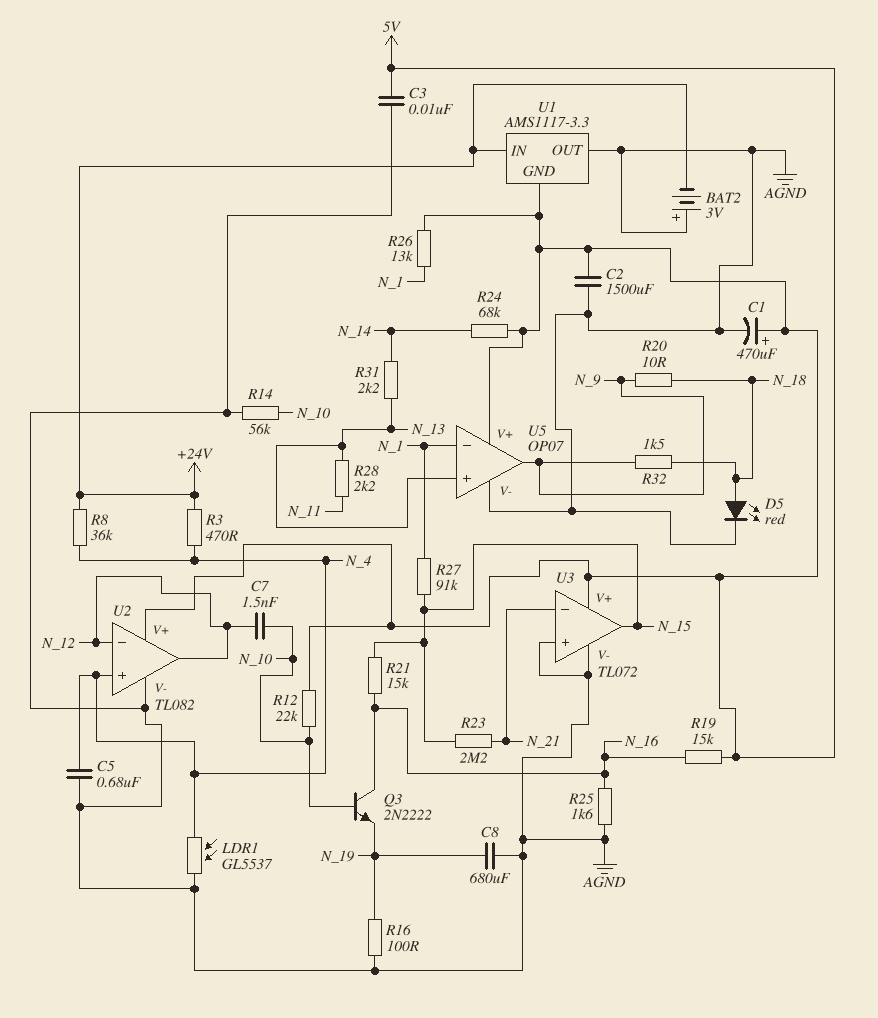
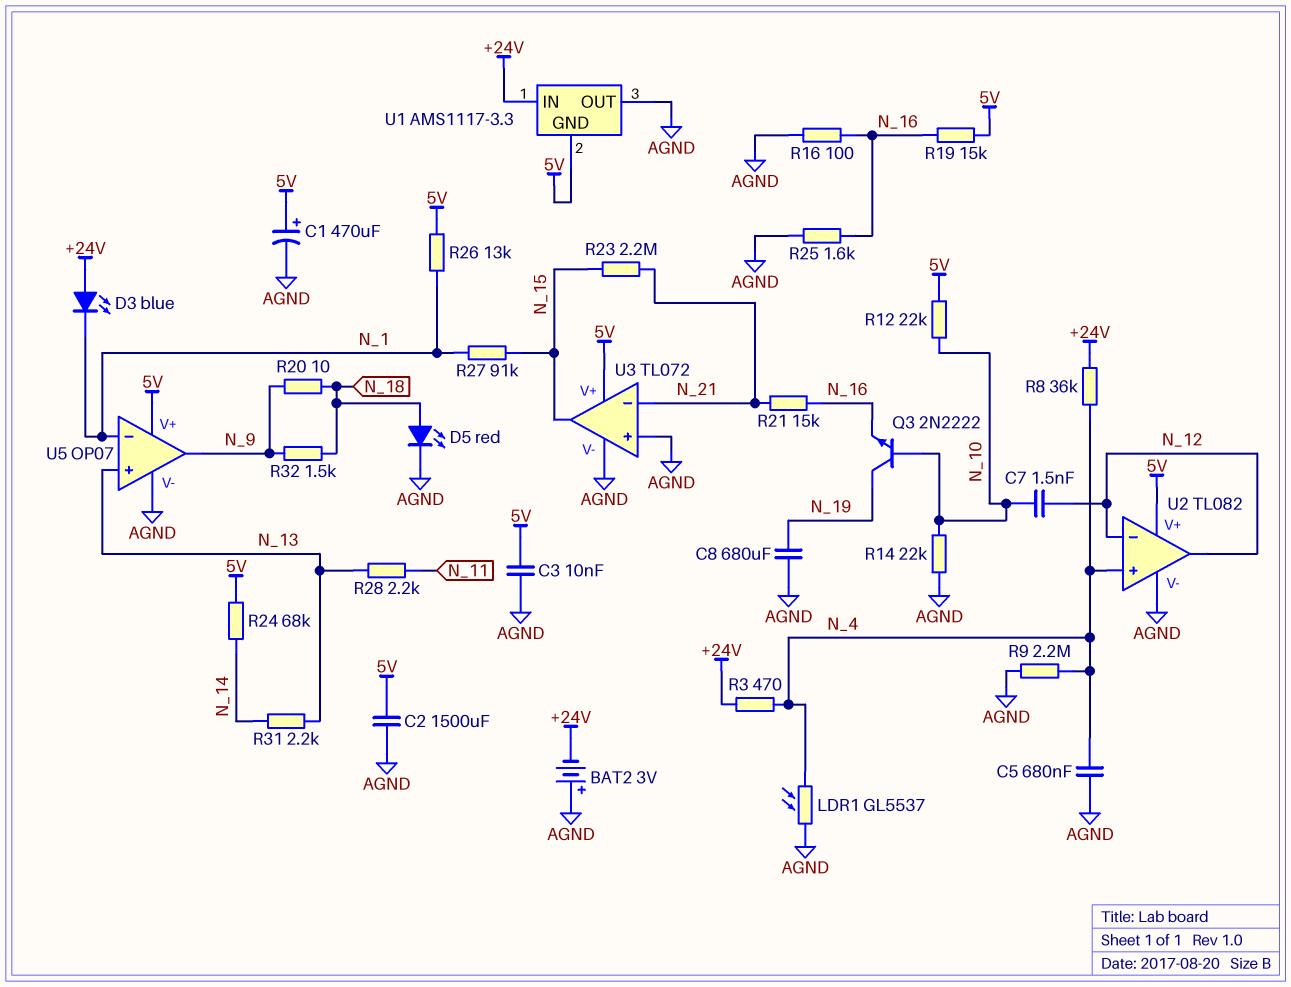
D3: none -> LED blue (A +24V, K N_1)
Q3: NPN 2N2222 (B N_10, C N_16, E N_19) -> NPN 2N2222 (B N_10, C N_19, E N_16)
R9: none -> 2.2M (AGND, N_4)
R14: 56k (AGND, N_10) -> 22k (AGND, N_10)
R16: 100 (AGND, N_19) -> 100 (AGND, N_16)
R21: 15k (N_15, N_16) -> 15k (N_16, N_21)

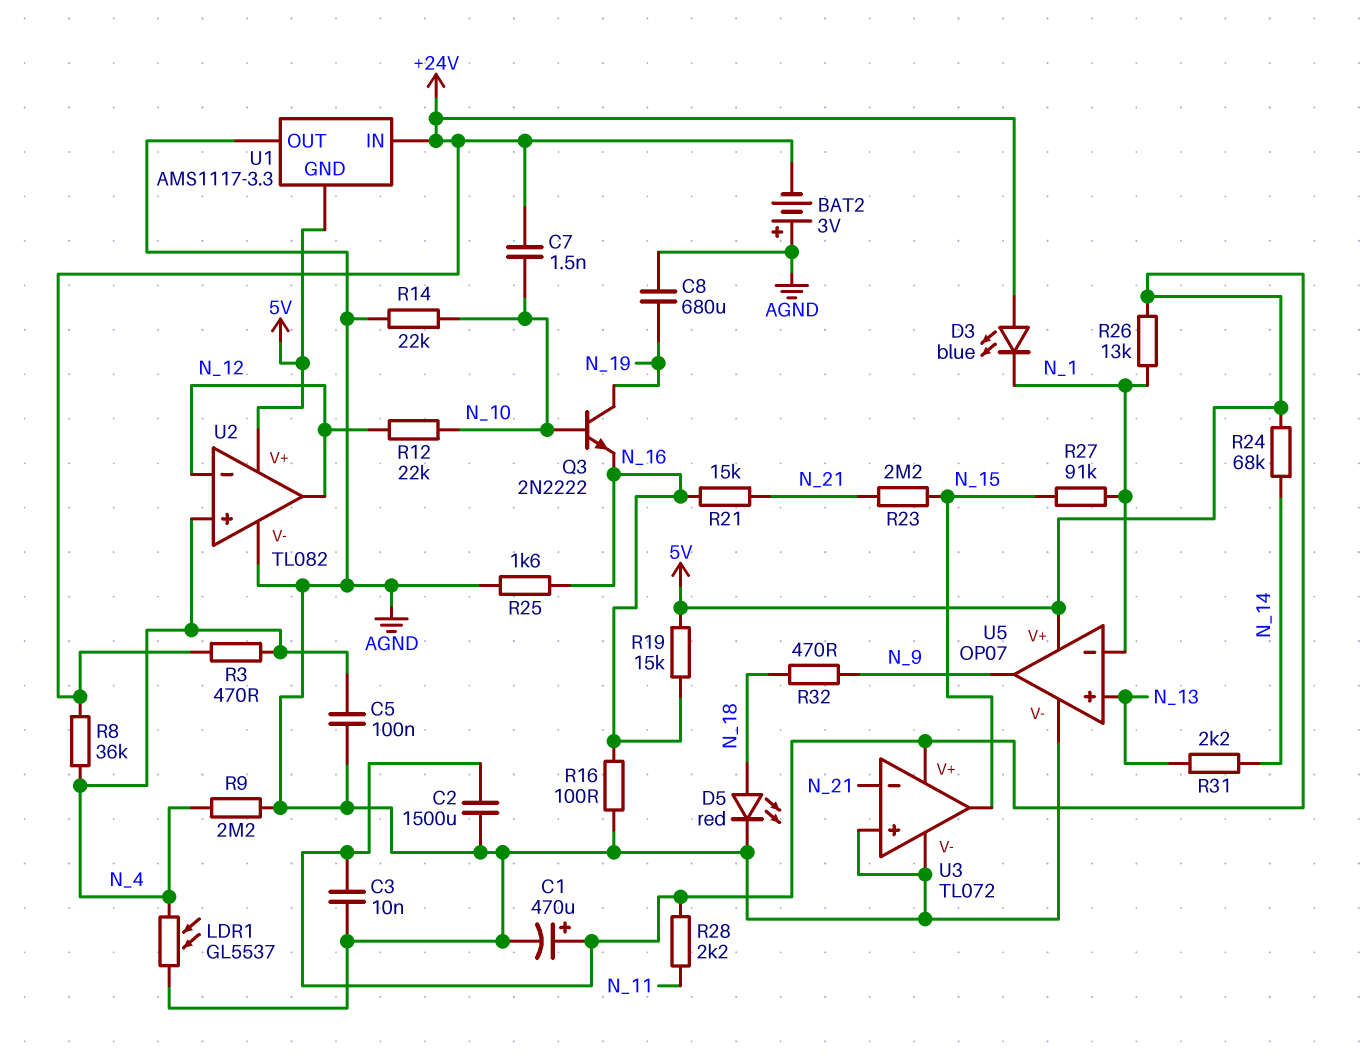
C5: 680nF (AGND, N_4) -> 100nF (AGND, N_4)
C7: 1.5nF (N_10, N_12) -> 1.5nF (+24V, N_10)
R12: 22k (5V, N_10) -> 22k (N_10, N_12)
R20: 10 (N_9, N_18) -> none
R28: 2.2k (N_11, N_13) -> 2.2k (5V, N_11)
R32: 1.5k (N_9, N_18) -> 470 (N_9, N_18)

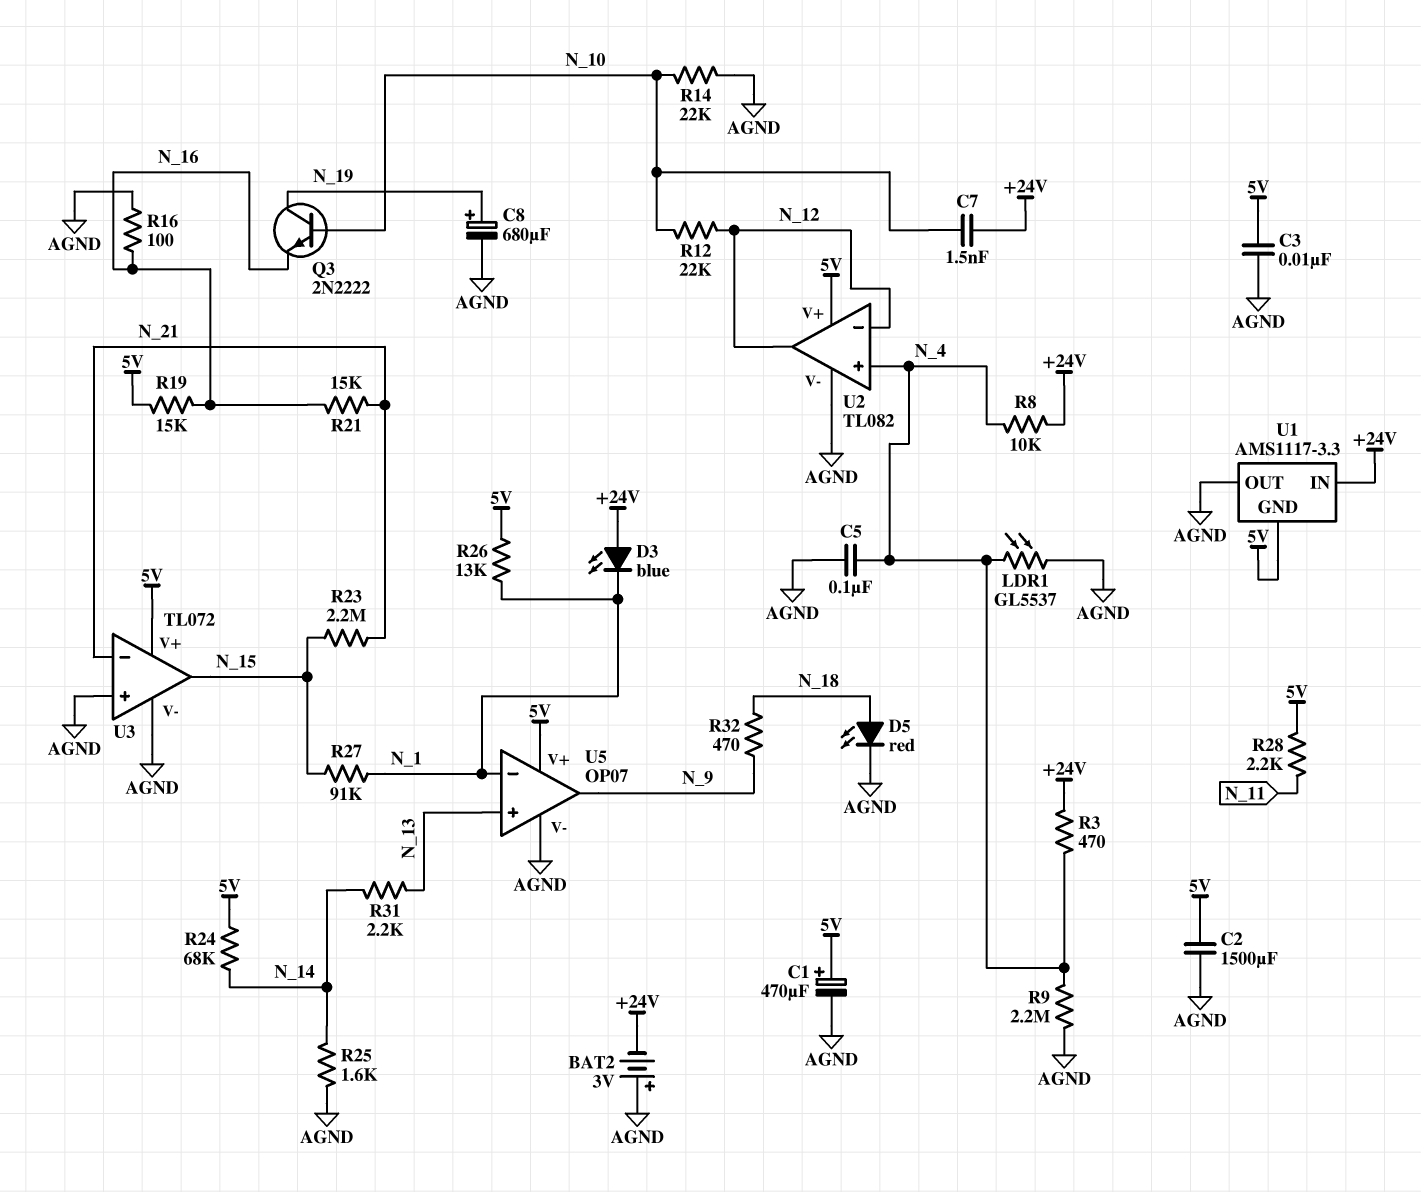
C8: 680uF (AGND, N_19) -> 680uF (plus N_19, minus AGND)
R8: 36k (+24V, N_4) -> 10k (+24V, N_4)
R25: 1.6k (AGND, N_16) -> 1.6k (AGND, N_14)

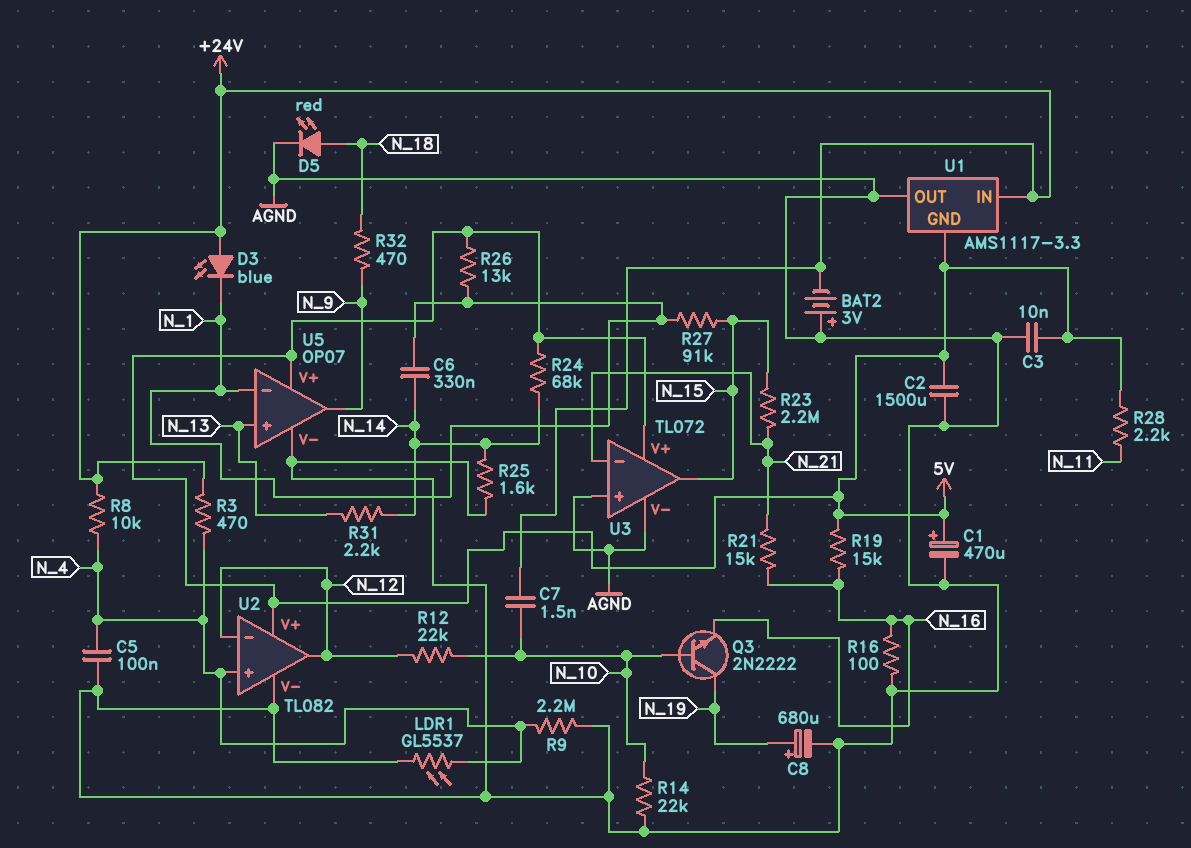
C6: none -> 330nF (N_1, N_14)

